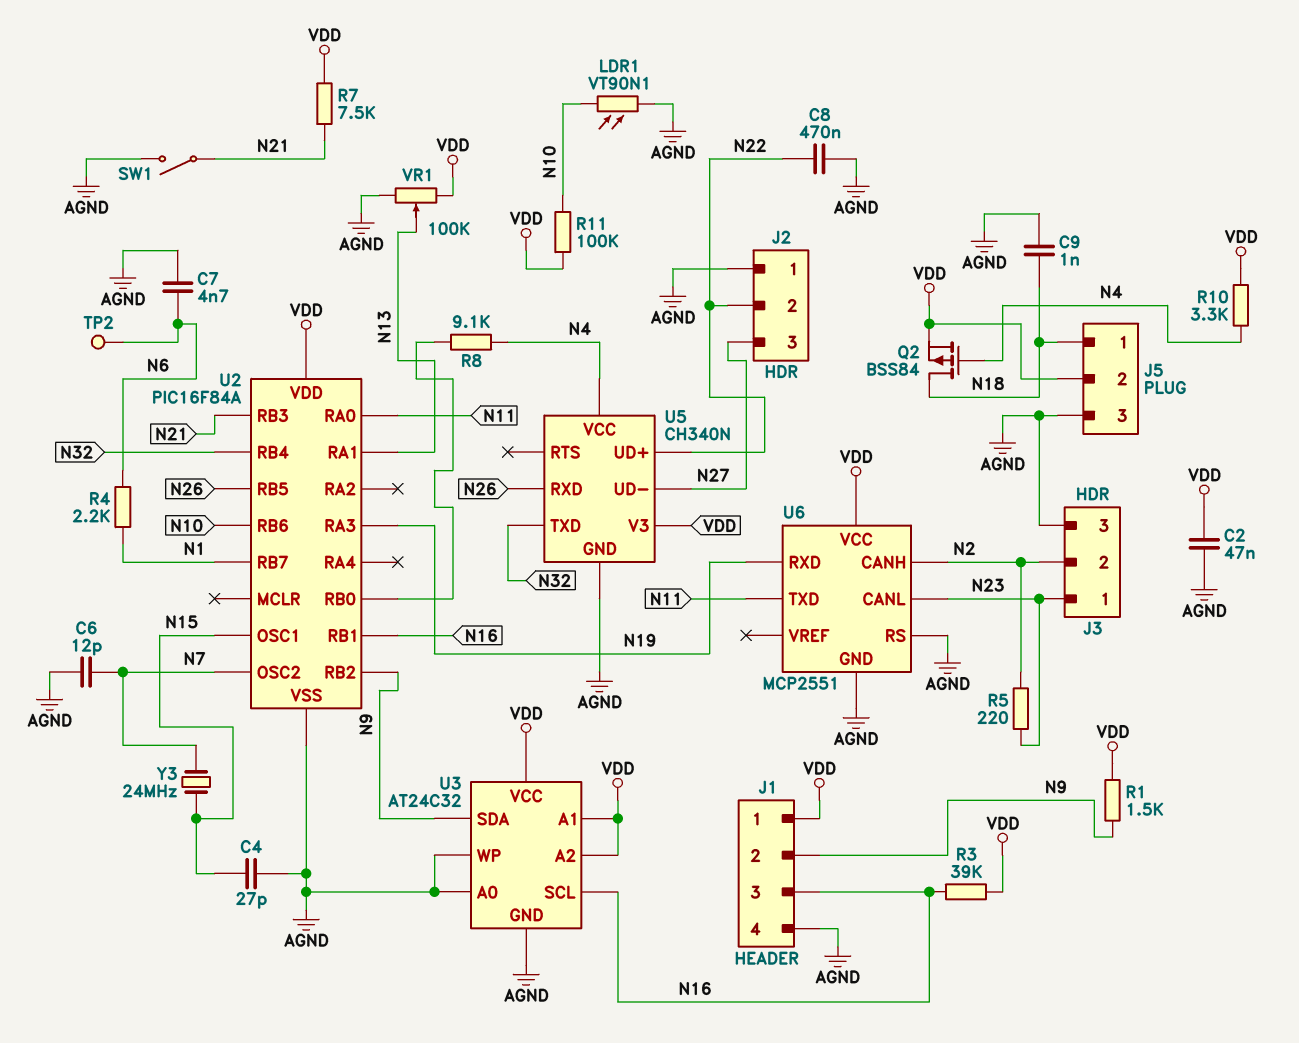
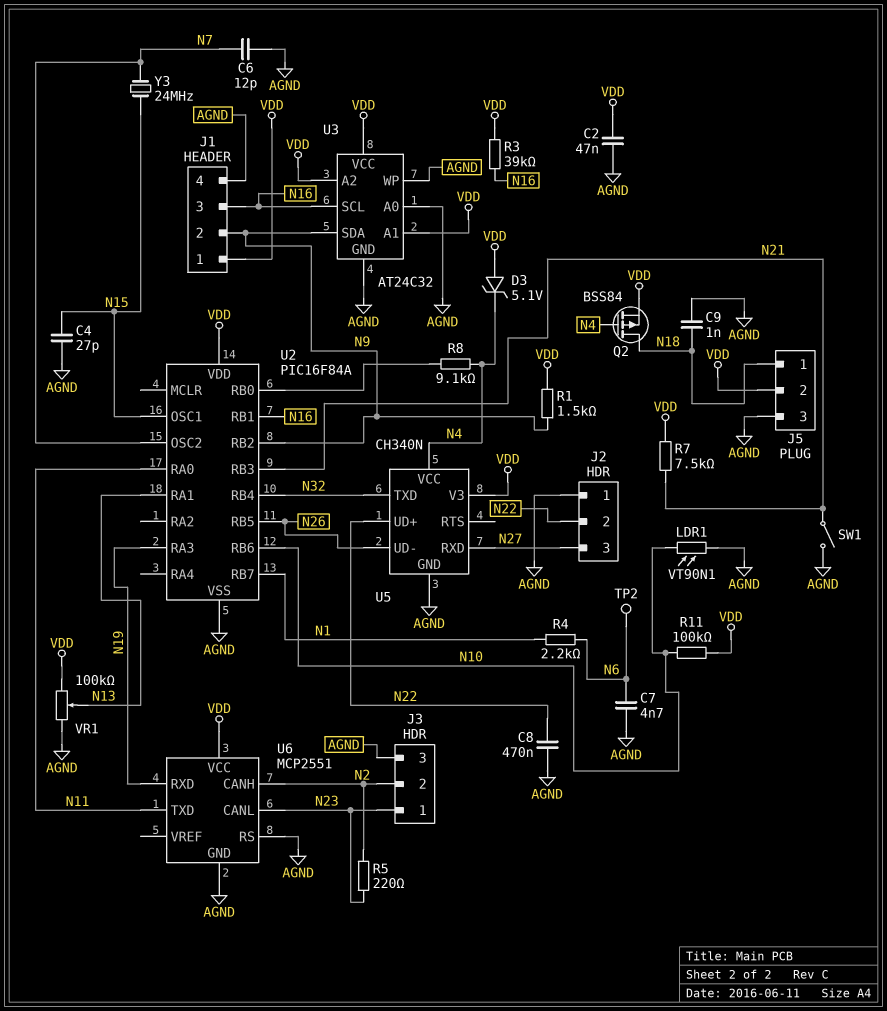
D3: none -> zener 5.1V (A VDD, K N4)
R10: 3.3k (N4, VDD) -> none
U5 pin RXD: N26 -> N27
U5 pin UD-: N27 -> N26

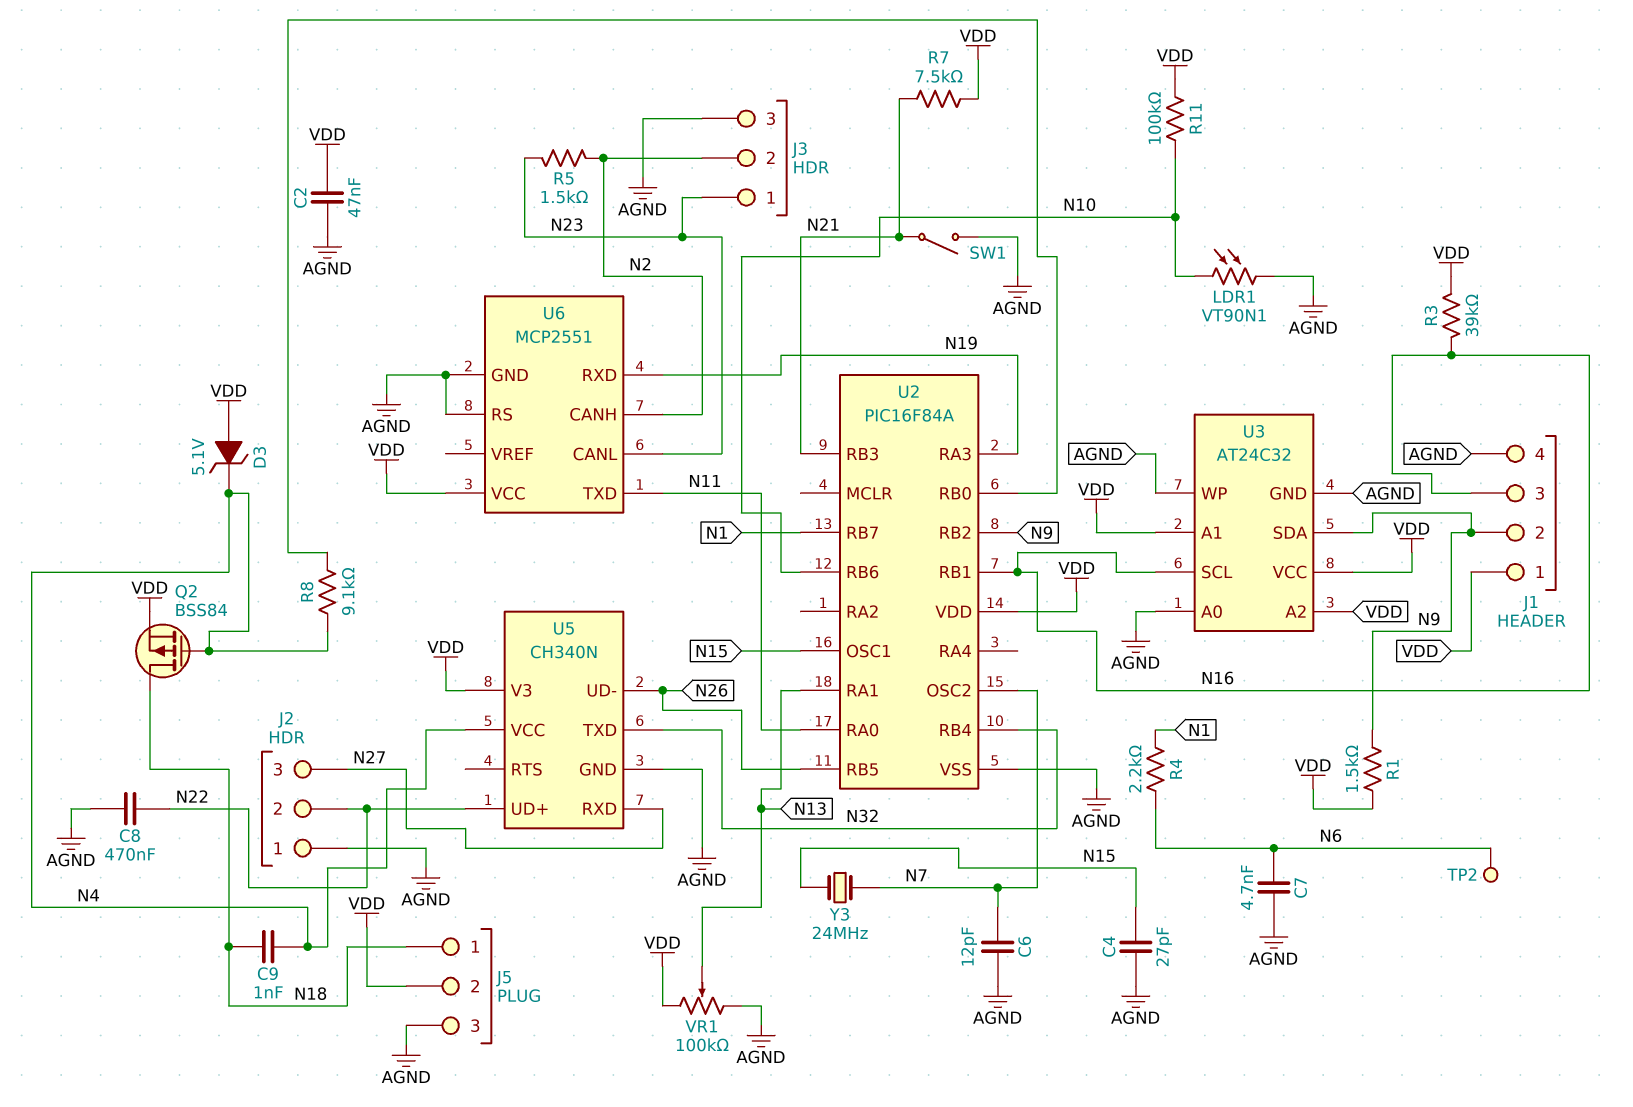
C9: 1nF (AGND, N18) -> 1nF (N4, N18)
R5: 220 (N2, N23) -> 1.5k (N2, N23)

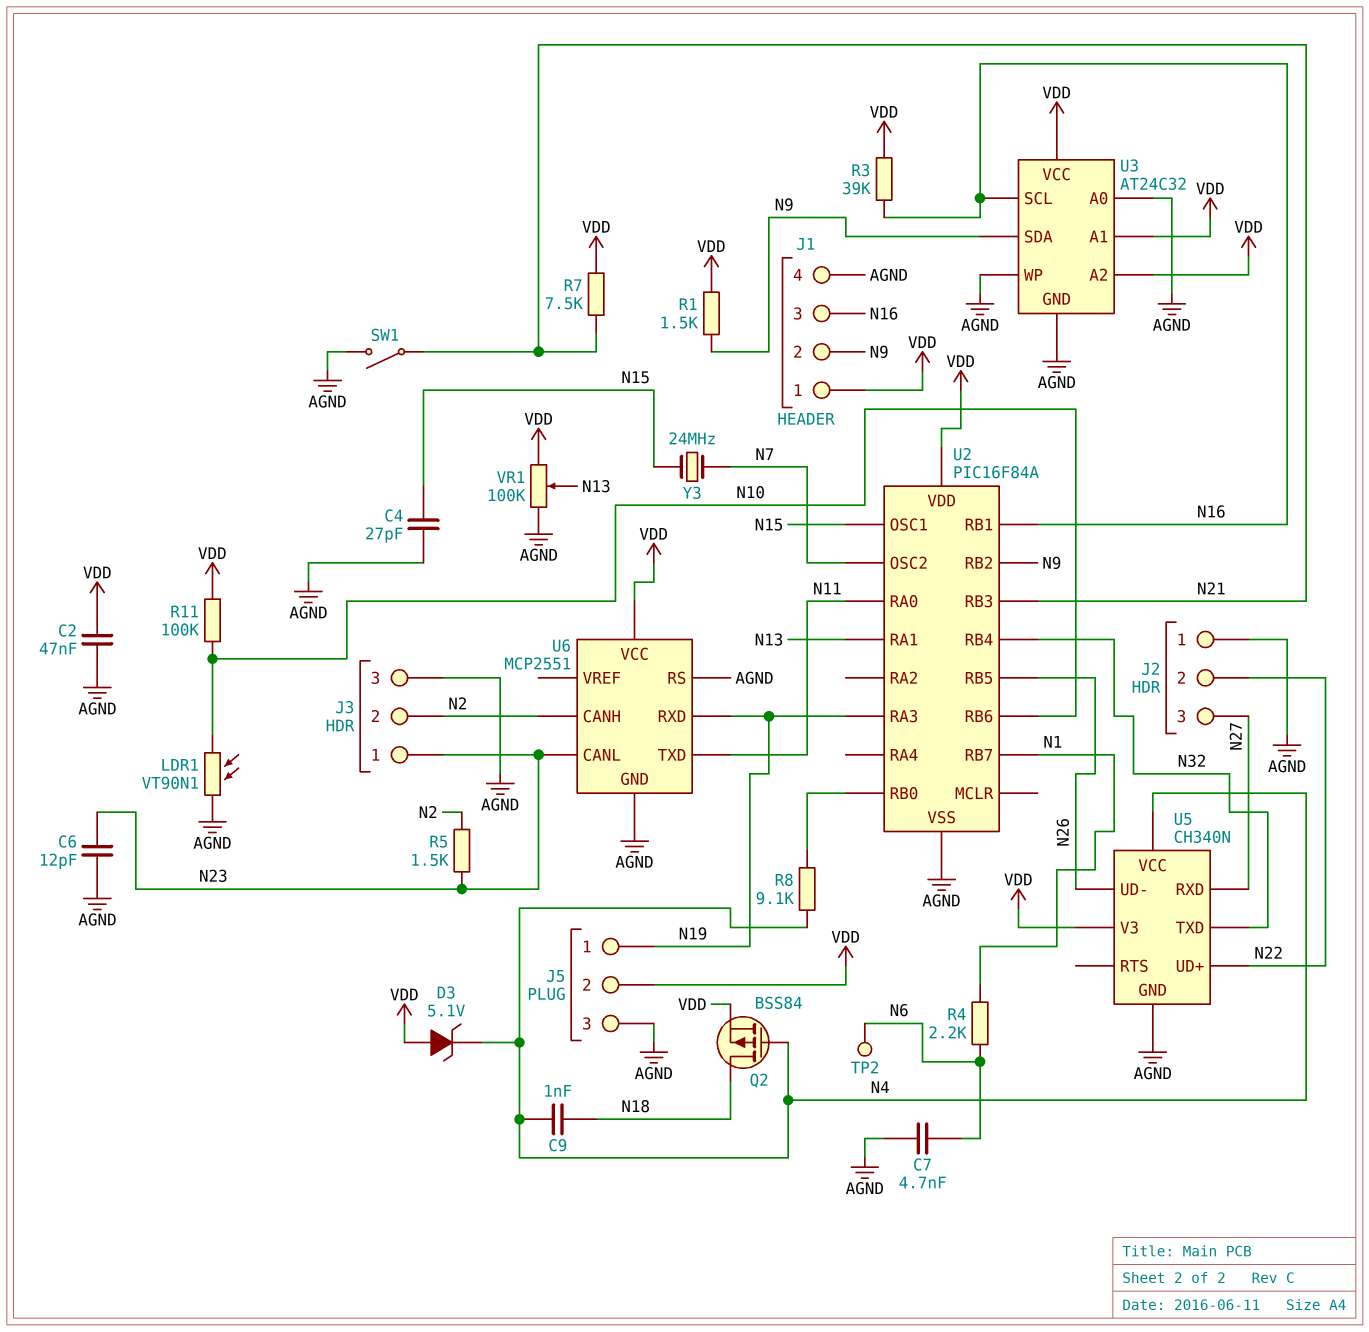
C6: 12pF (AGND, N7) -> 12pF (AGND, N23)
C8: 470nF (AGND, N22) -> none
J5 pin 1: N18 -> N19

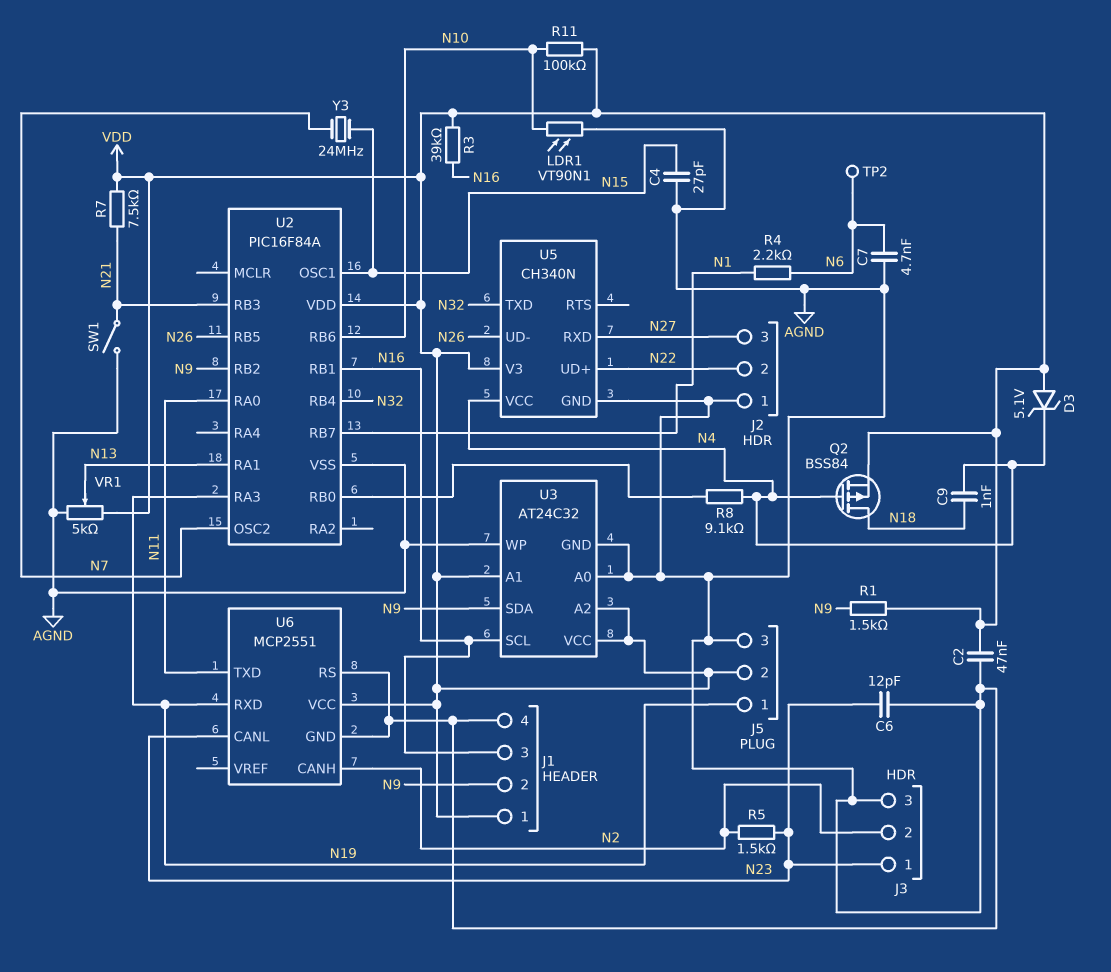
VR1: 100k (AGND, VDD, wiper N13) -> 5k (AGND, VDD, wiper N13)

